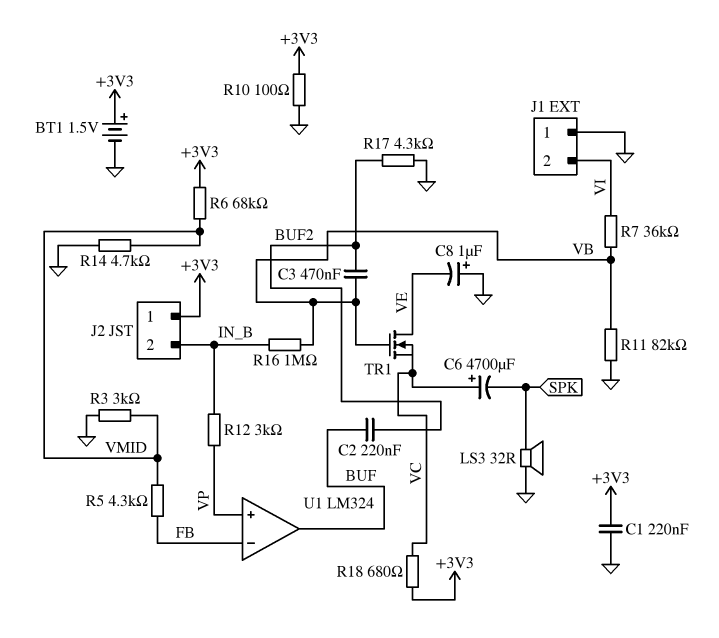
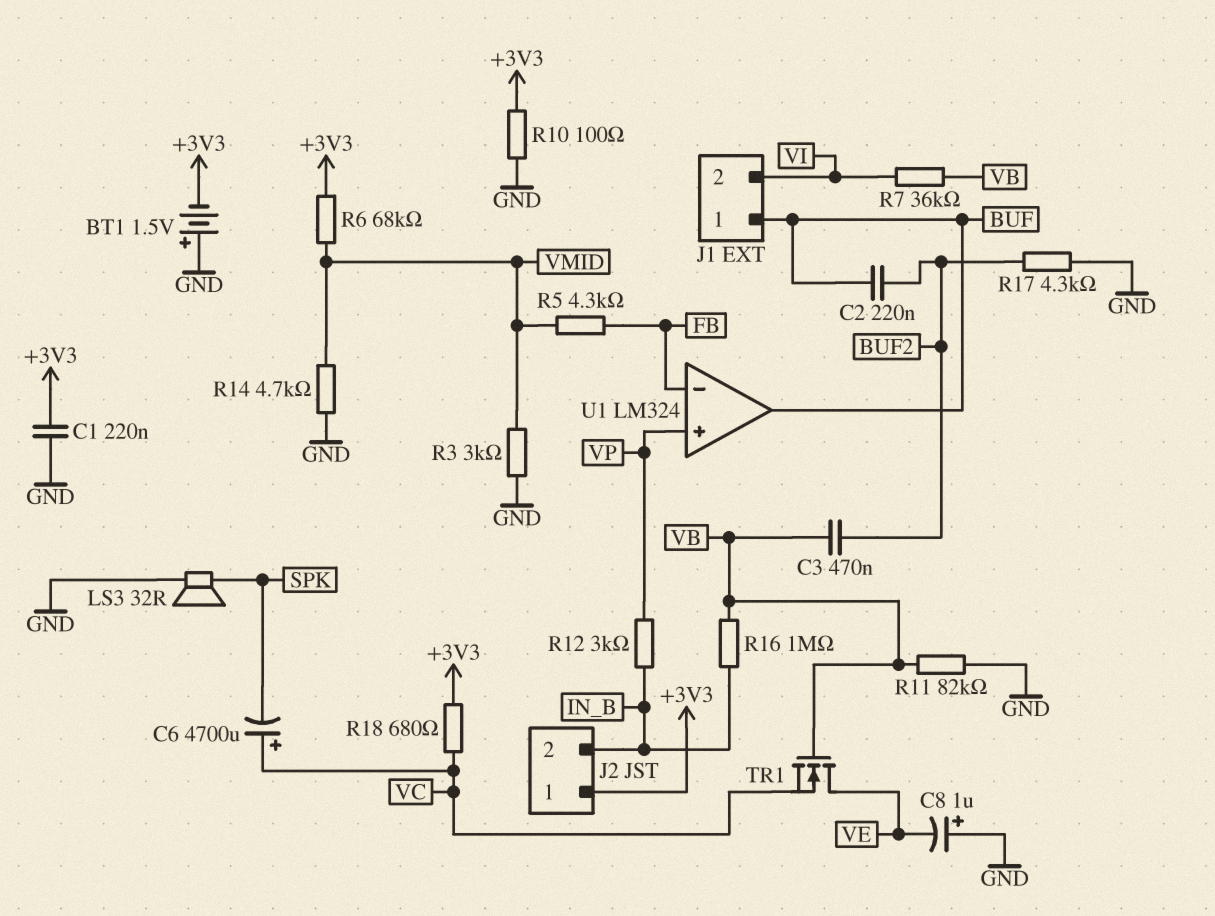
BT1: 1.5V (plus +3V3, minus GND) -> 1.5V (plus GND, minus +3V3)
J1 pin 1: GND -> BUF

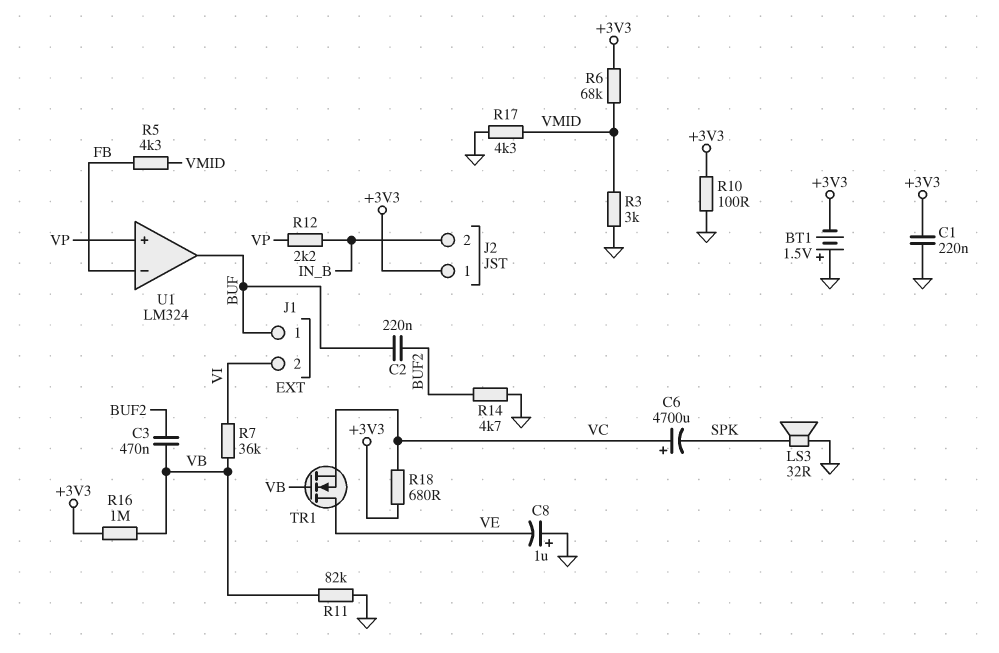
R12: 3k (IN_B, VP) -> 2.2k (IN_B, VP)
R14: 4.7k (GND, VMID) -> 4.7k (BUF2, GND)
R16: 1M (IN_B, VB) -> 1M (+3V3, VB)
R17: 4.3k (BUF2, GND) -> 4.3k (GND, VMID)

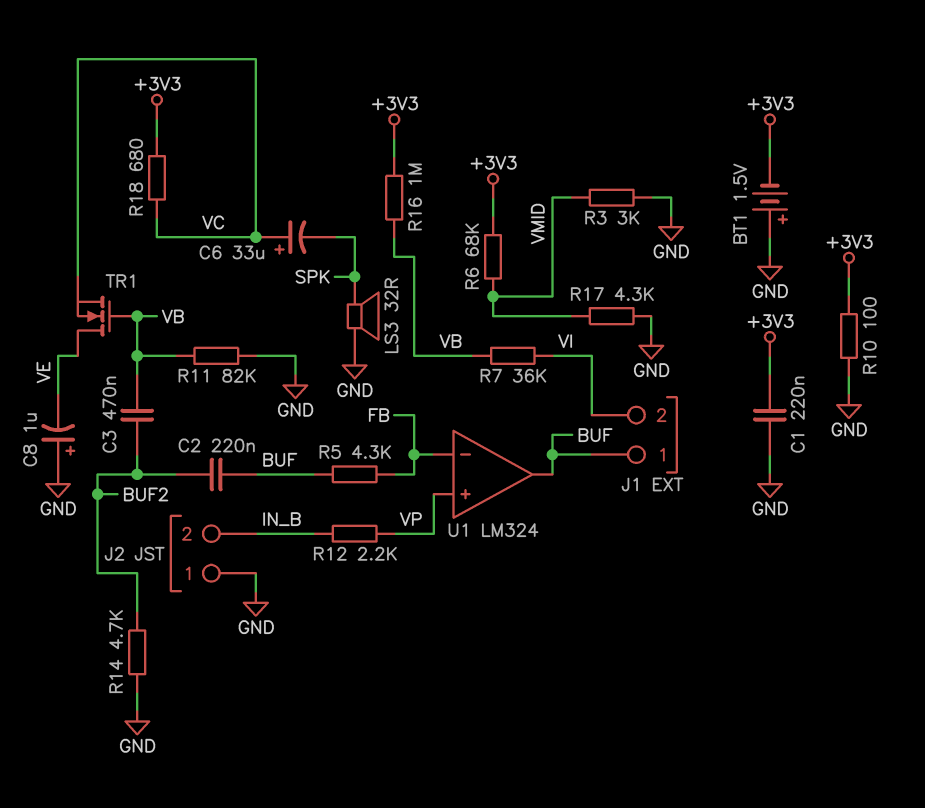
C6: 4700uF (plus VC, minus SPK) -> 33uF (plus VC, minus SPK)
J2 pin 1: +3V3 -> GND
R5: 4.3k (FB, VMID) -> 4.3k (BUF, FB)

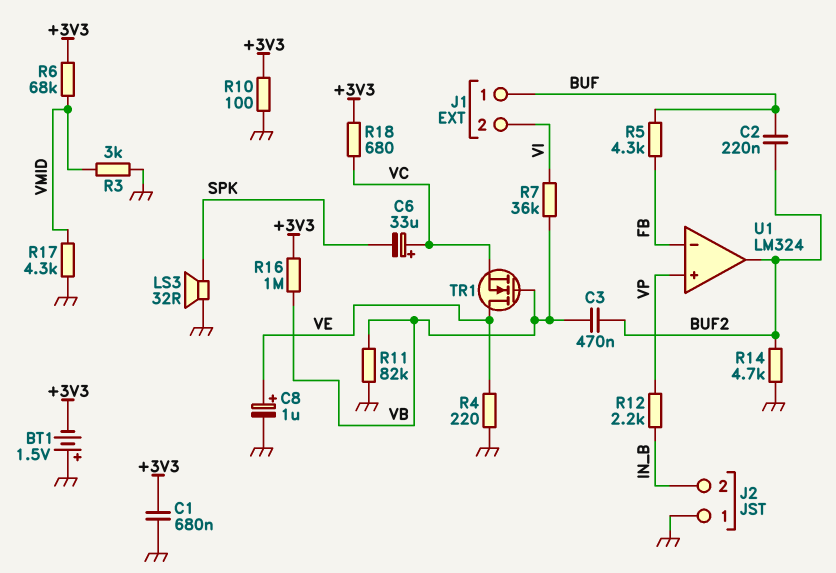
C1: 220nF (+3V3, GND) -> 680nF (+3V3, GND)
C8: 1uF (plus GND, minus VE) -> 1uF (plus VE, minus GND)
R4: none -> 220 (GND, VE)
U1 pin out: BUF -> BUF2

